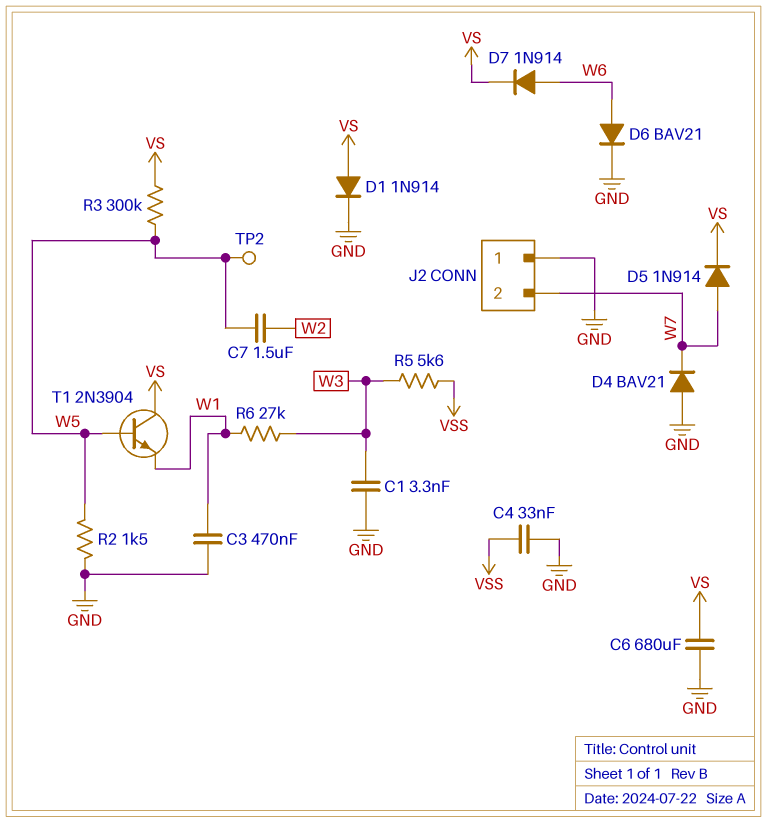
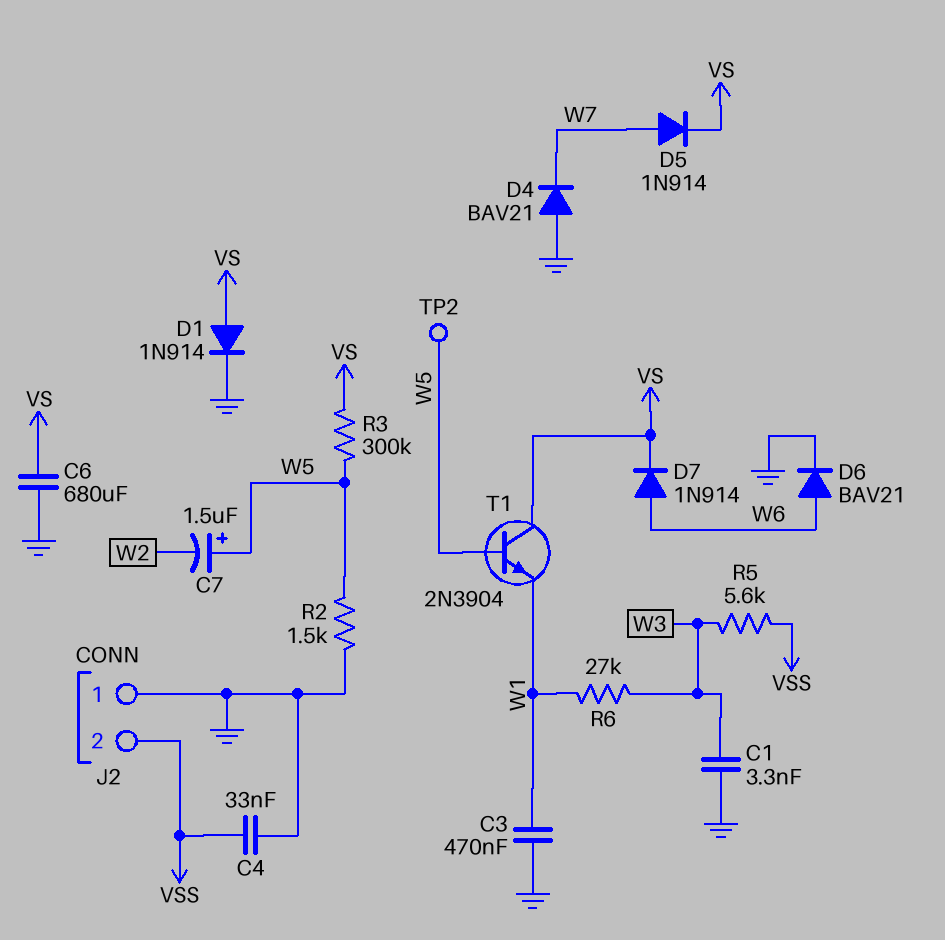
C7: 1.5uF (W2, W5) -> 1.5uF (plus W5, minus W2)
J2 pin 2: W7 -> VSS

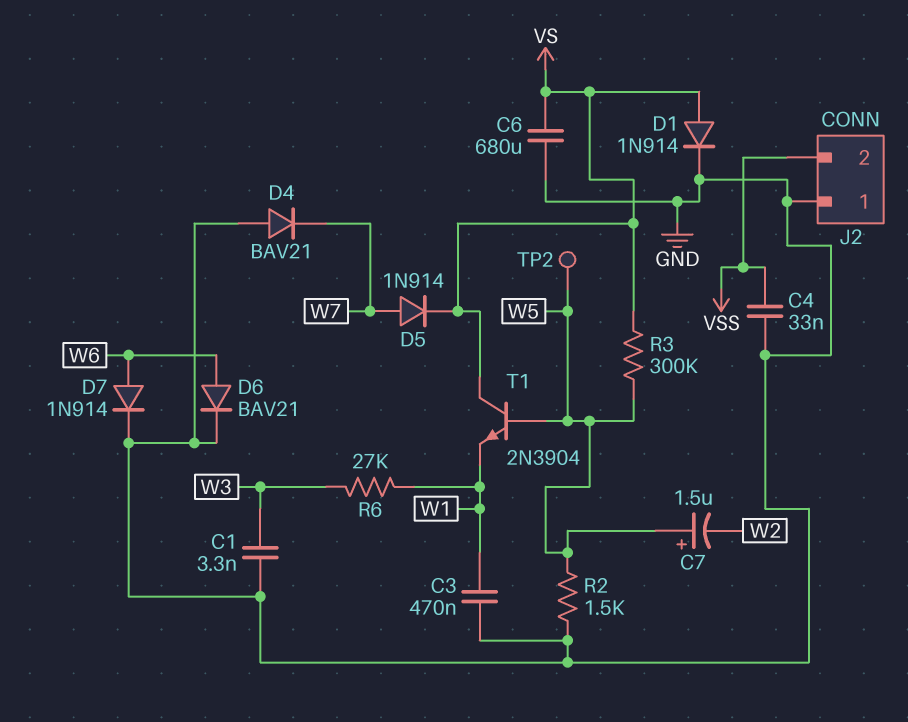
D7: diode 1N914 (A W6, K VS) -> diode 1N914 (A W6, K GND)
R5: 5.6k (VSS, W3) -> none

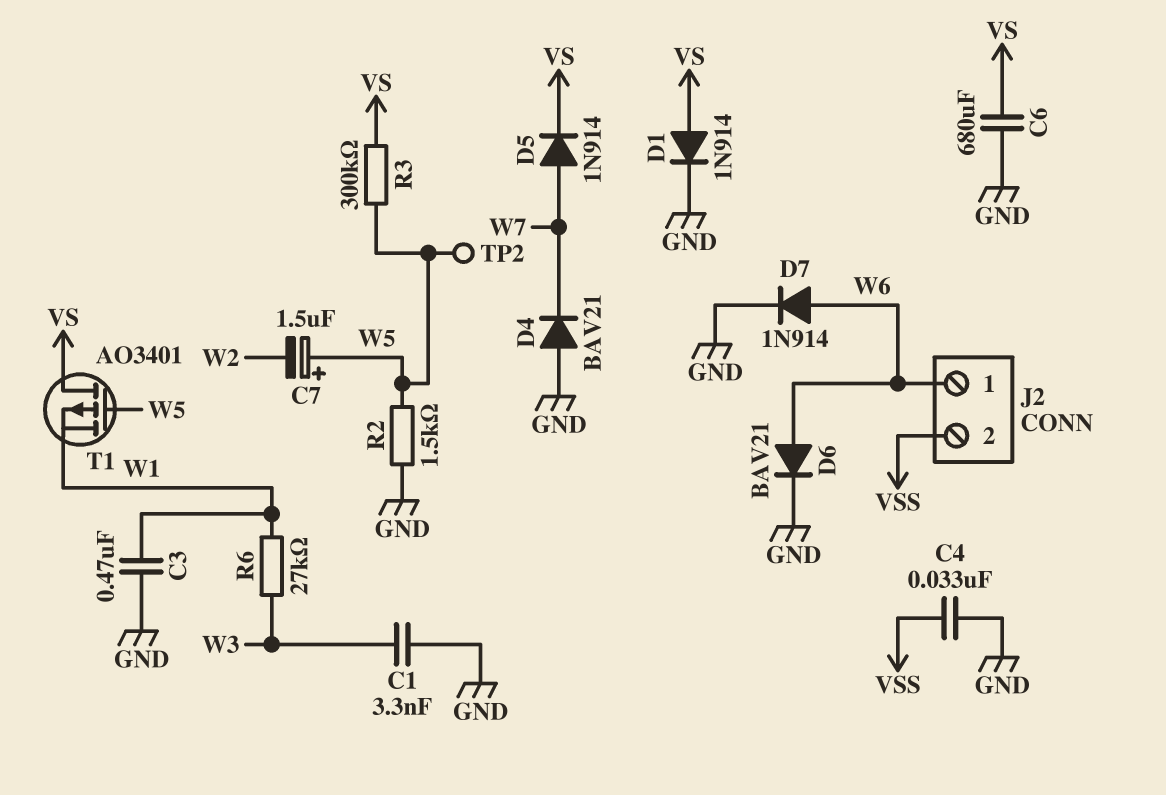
J2 pin 1: GND -> W6
T1: NPN 2N3904 (B W5, C VS, E W1) -> PMOS AO3401 (G W5, D VS, S W1)

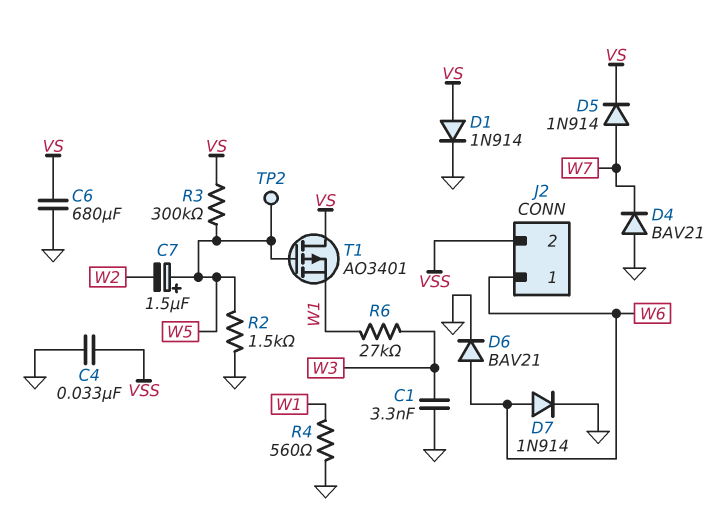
C3: 470nF (GND, W1) -> none
R4: none -> 560 (GND, W1)

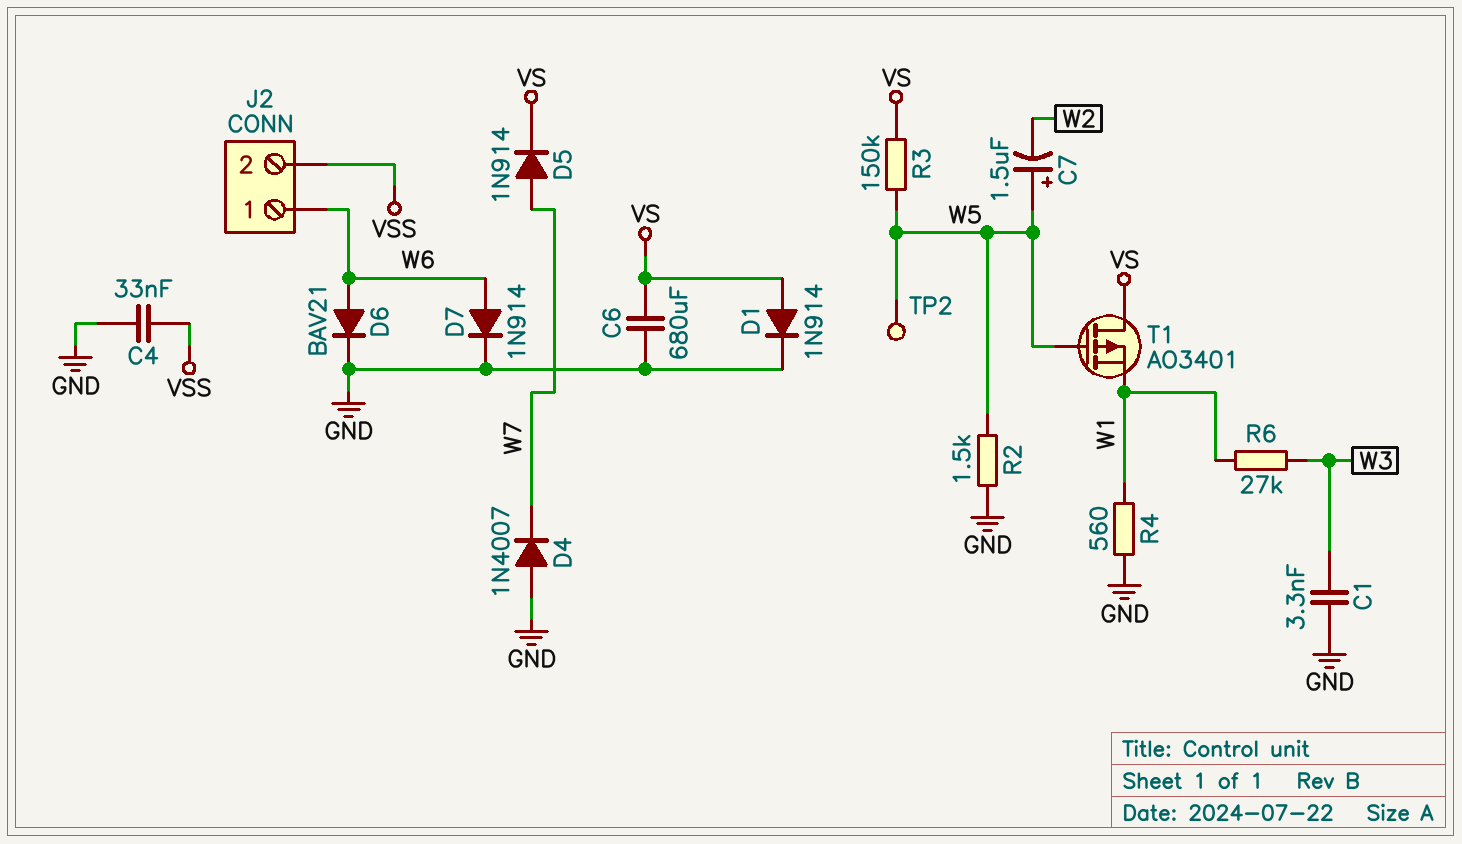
D4: diode BAV21 (A GND, K W7) -> diode 1N4007 (A GND, K W7)
R3: 300k (VS, W5) -> 150k (VS, W5)

